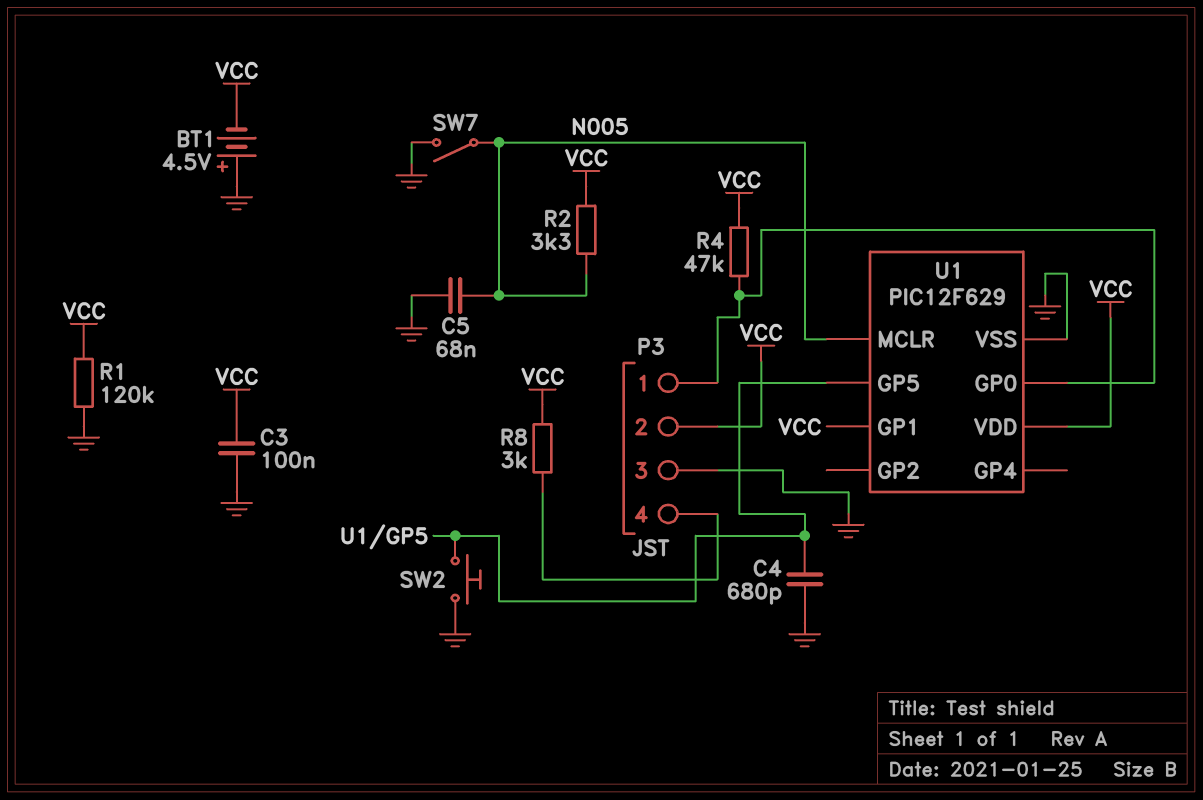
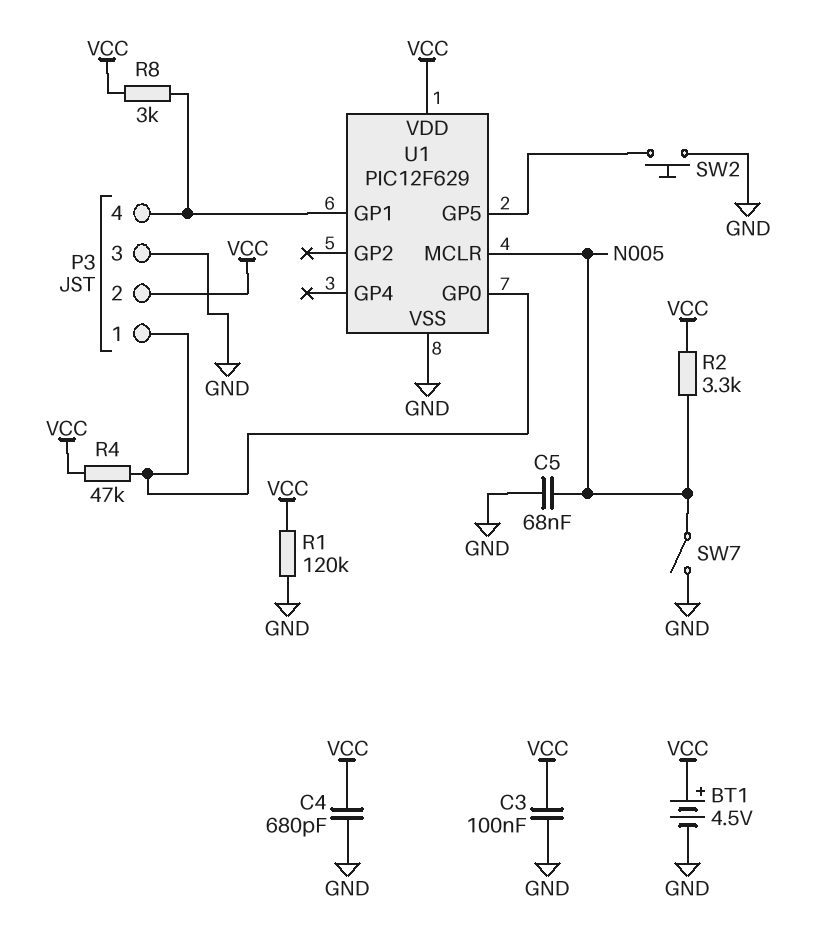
BT1: 4.5V (plus GND, minus VCC) -> 4.5V (plus VCC, minus GND)
C4: 680pF (GND, U1/GP5) -> 680pF (GND, VCC)
U1 pin GP1: VCC -> P3/4

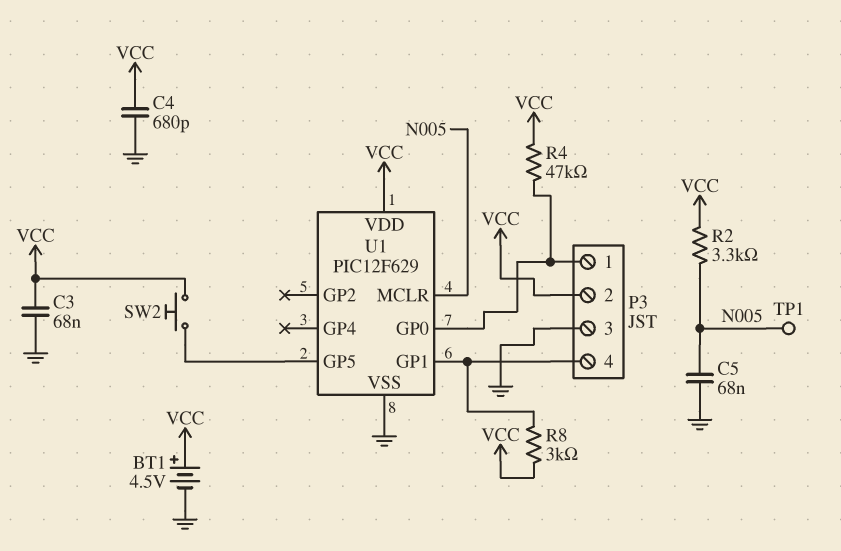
C3: 100nF (GND, VCC) -> 68nF (GND, VCC)
R1: 120k (GND, VCC) -> none
SW2: button (GND, U1/GP5) -> button (U1/GP5, VCC)
SW7: switch (GND, N005) -> none
TP1: none -> test point (N005)

